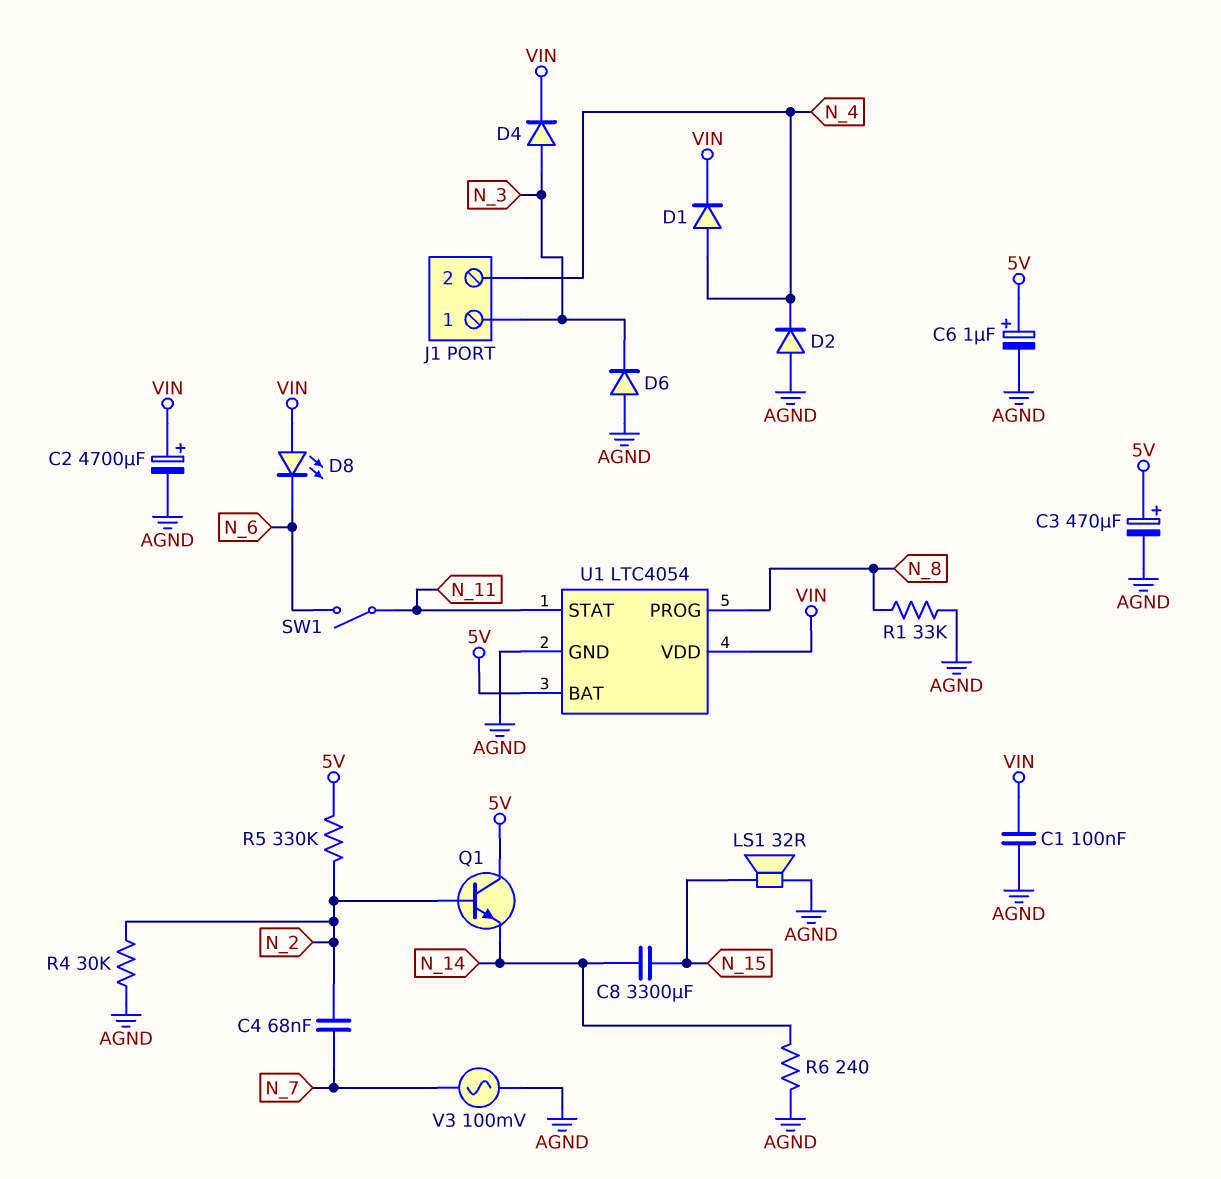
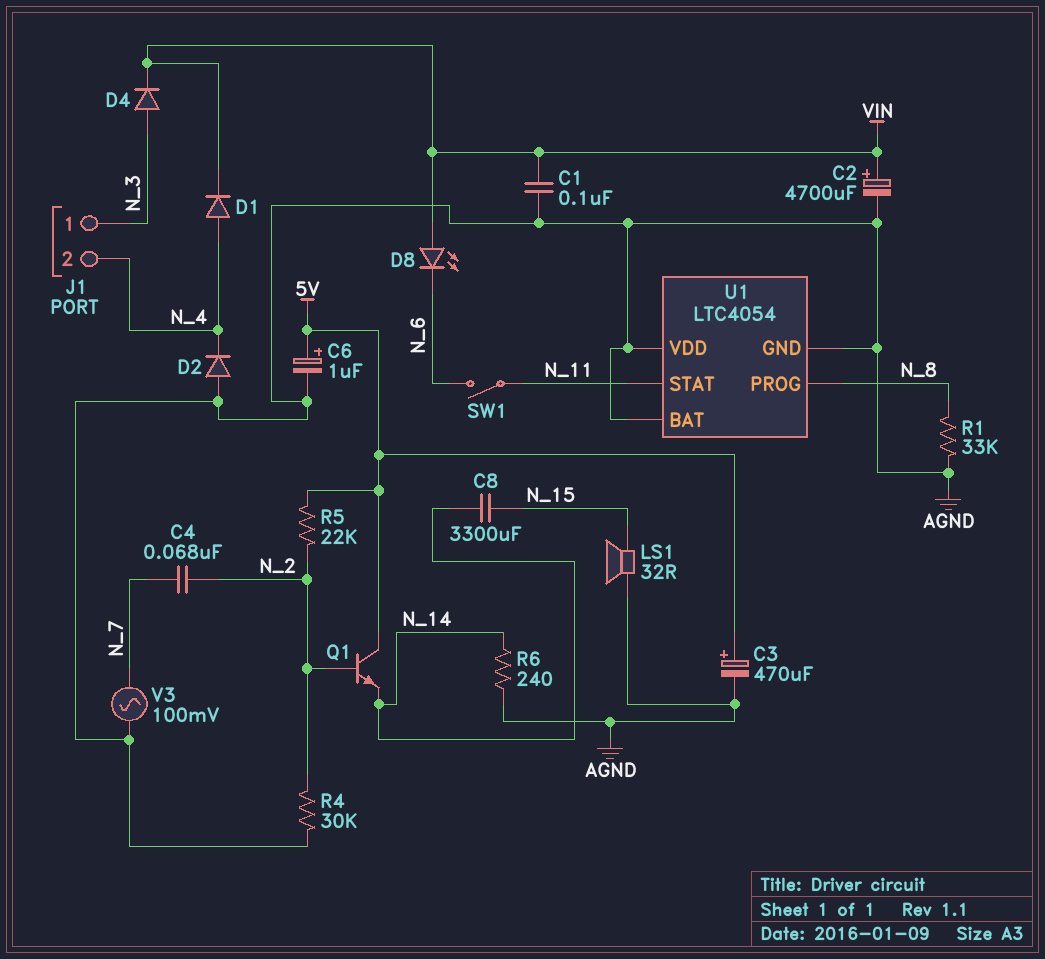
D6: diode (A AGND, K N_3) -> none
R5: 330k (5V, N_2) -> 22k (5V, N_2)
U1 pin BAT: 5V -> AGND
U1 pin VDD: VIN -> AGND

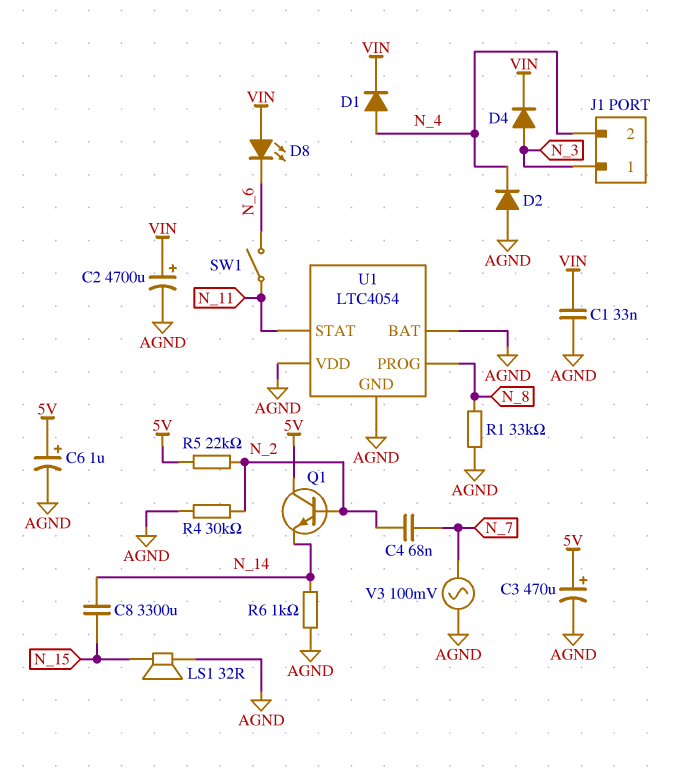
C1: 100nF (AGND, VIN) -> 33nF (AGND, VIN)
R6: 240 (AGND, N_14) -> 1k (AGND, N_14)

